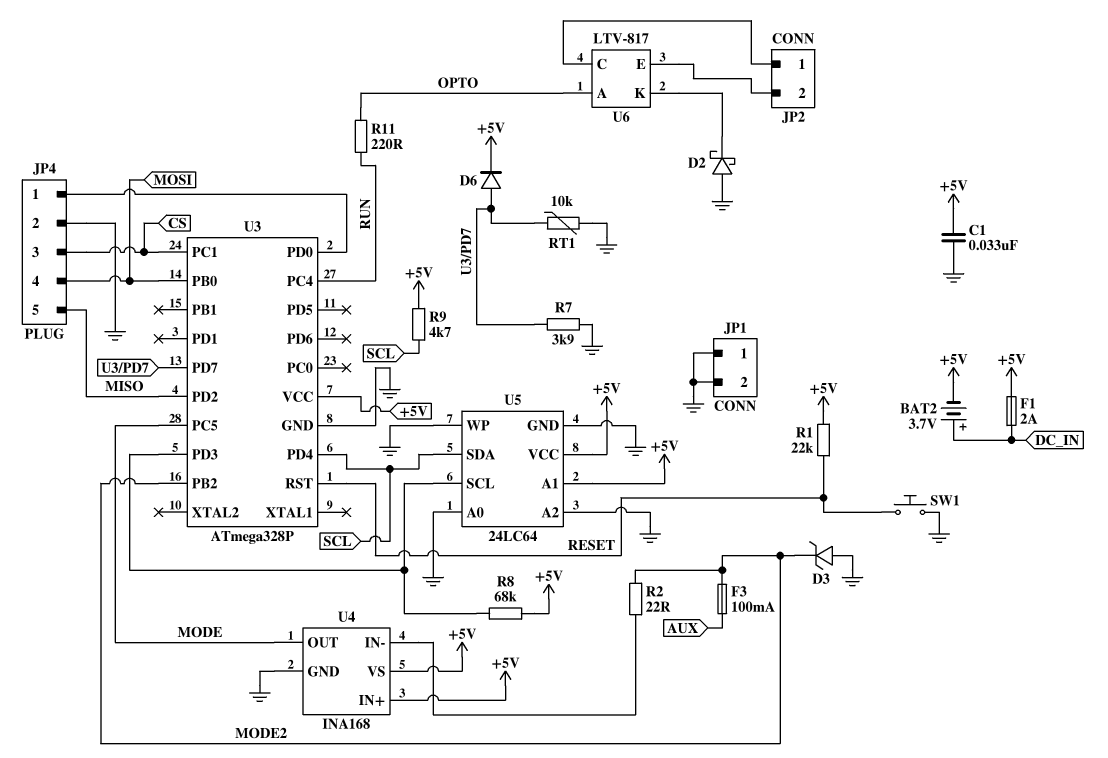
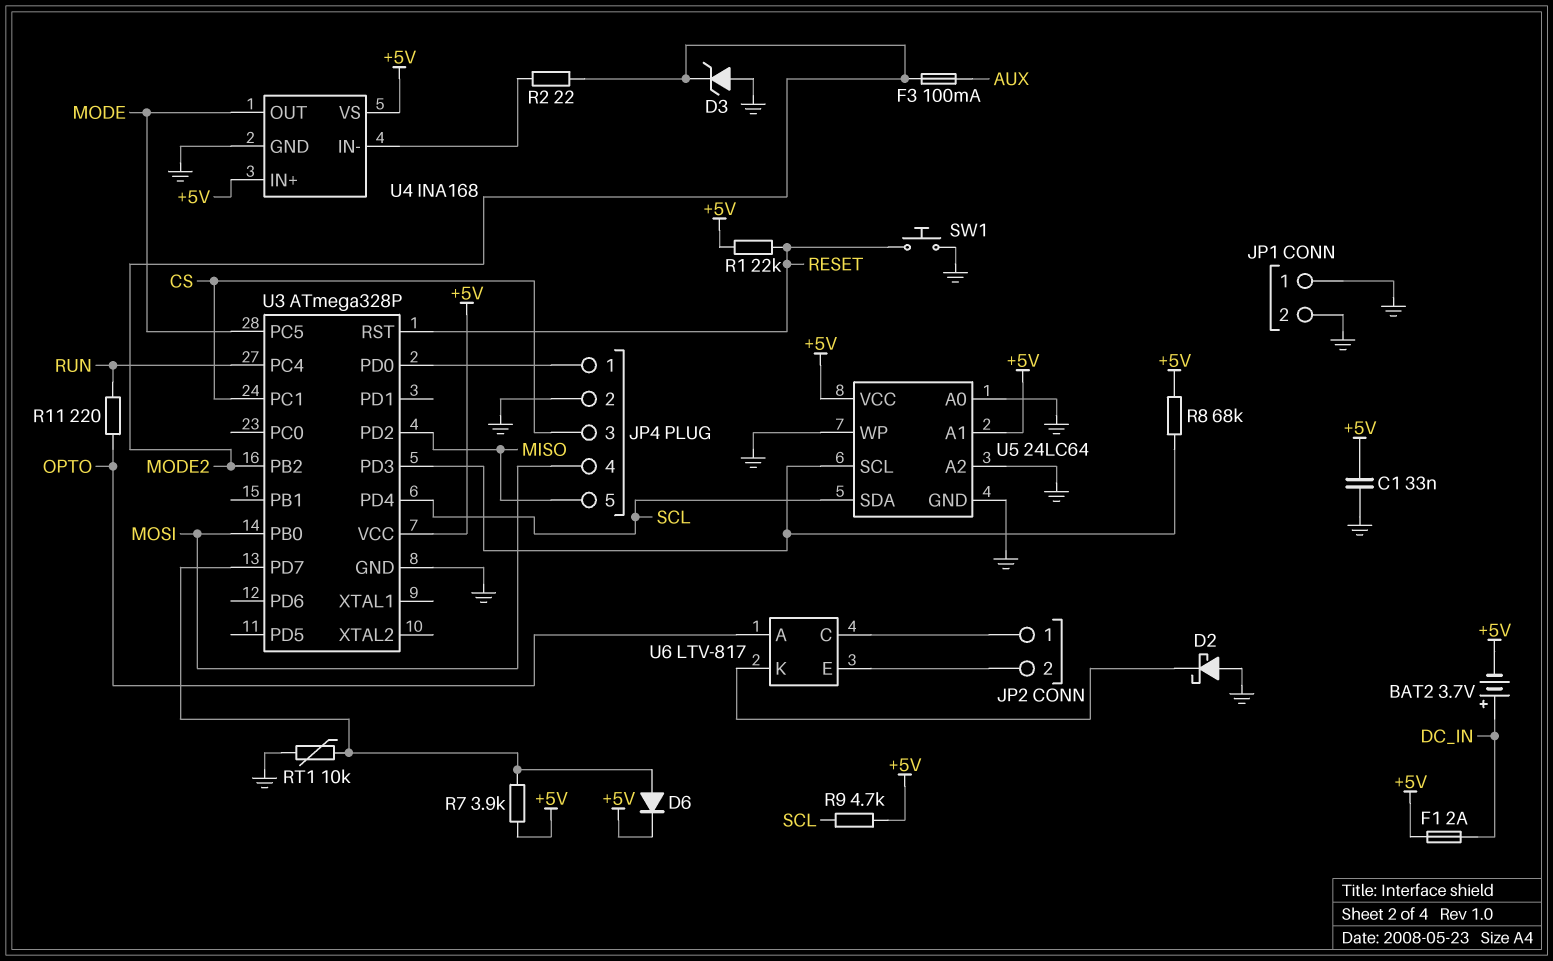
R7: 3.9k (GND, U3/PD7) -> 3.9k (+5V, U3/PD7)

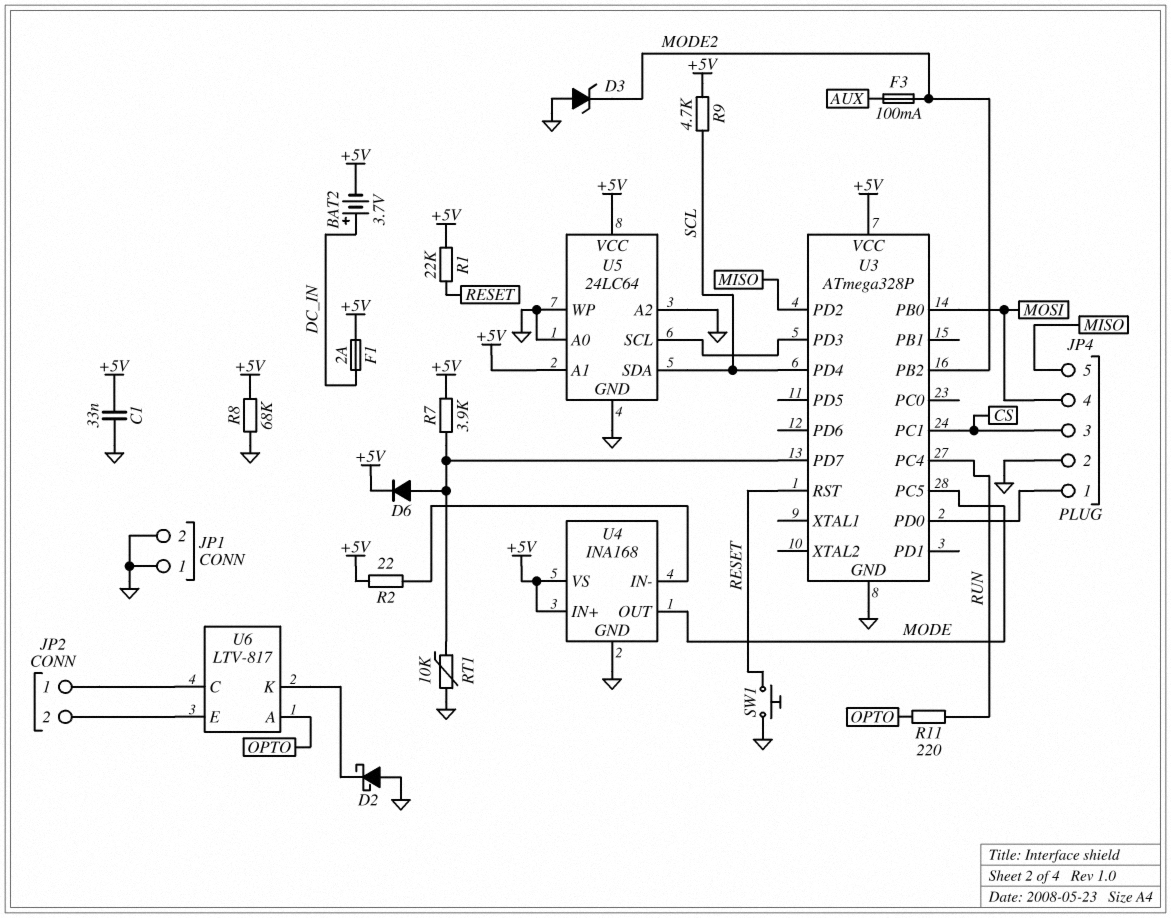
R2: 22 (MODE2, U4/IN-) -> 22 (+5V, U4/IN-)
R8: 68k (+5V, U3/PD3) -> 68k (+5V, GND)

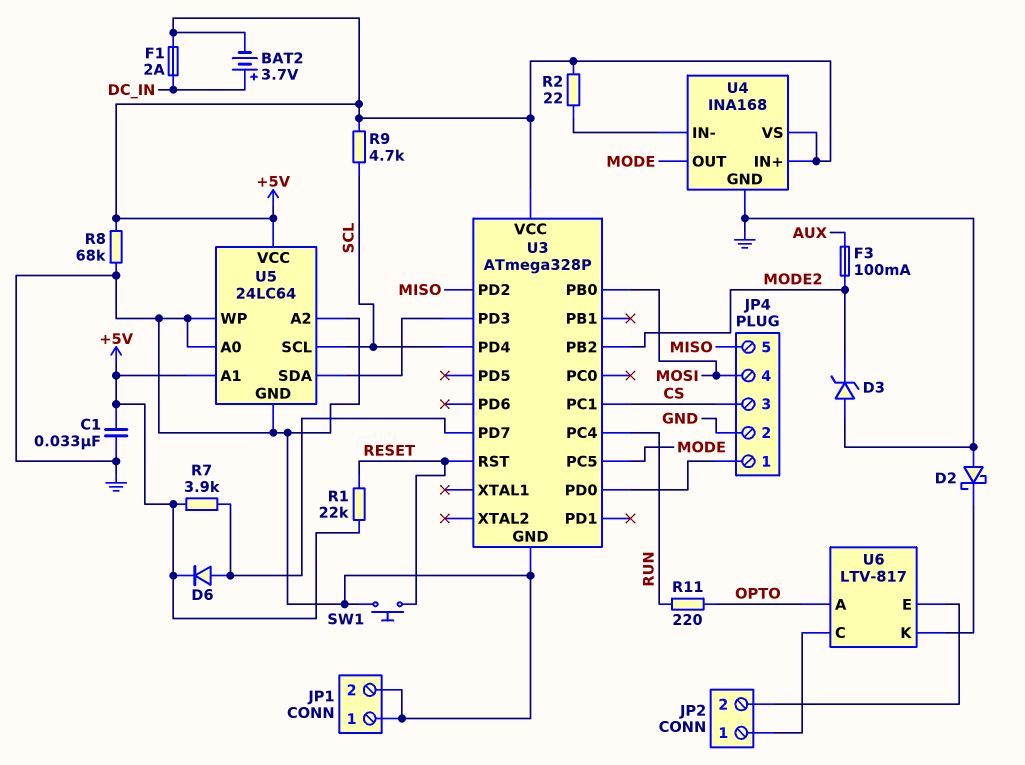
RT1: 10k (GND, U3/PD7) -> none
U5 pin SCL: U3/PD3 -> SCL
U5 pin SDA: SCL -> U3/PD3

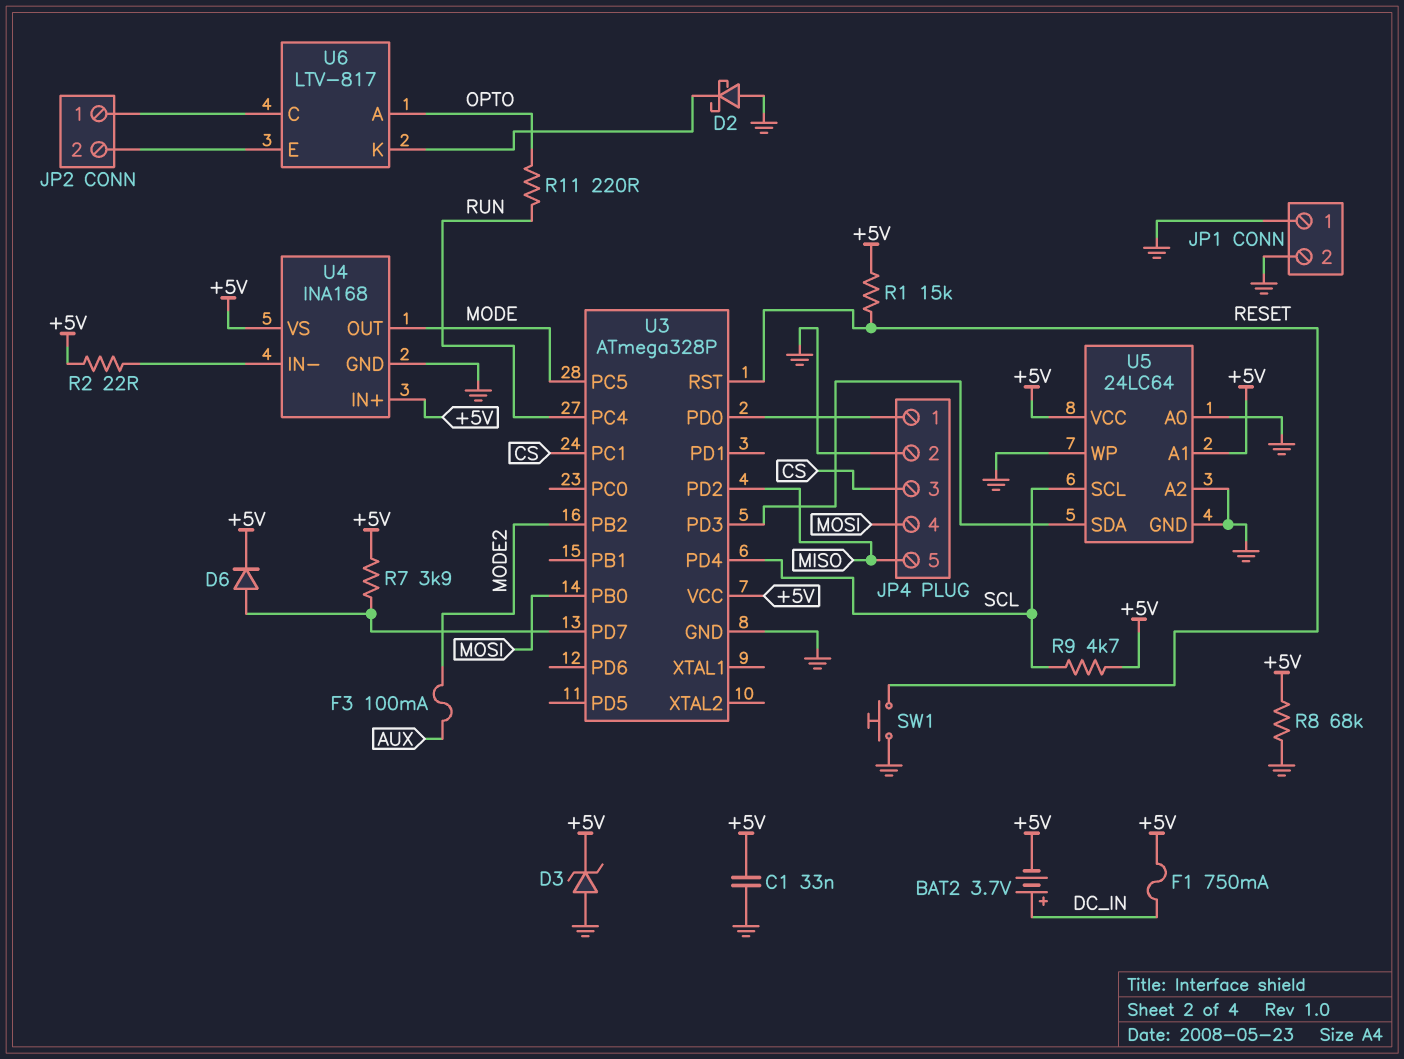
D3: zener (A GND, K MODE2) -> zener (A GND, K +5V)
F1: 2A (+5V, DC_IN) -> 750mA (+5V, DC_IN)
R1: 22k (+5V, RESET) -> 15k (+5V, RESET)

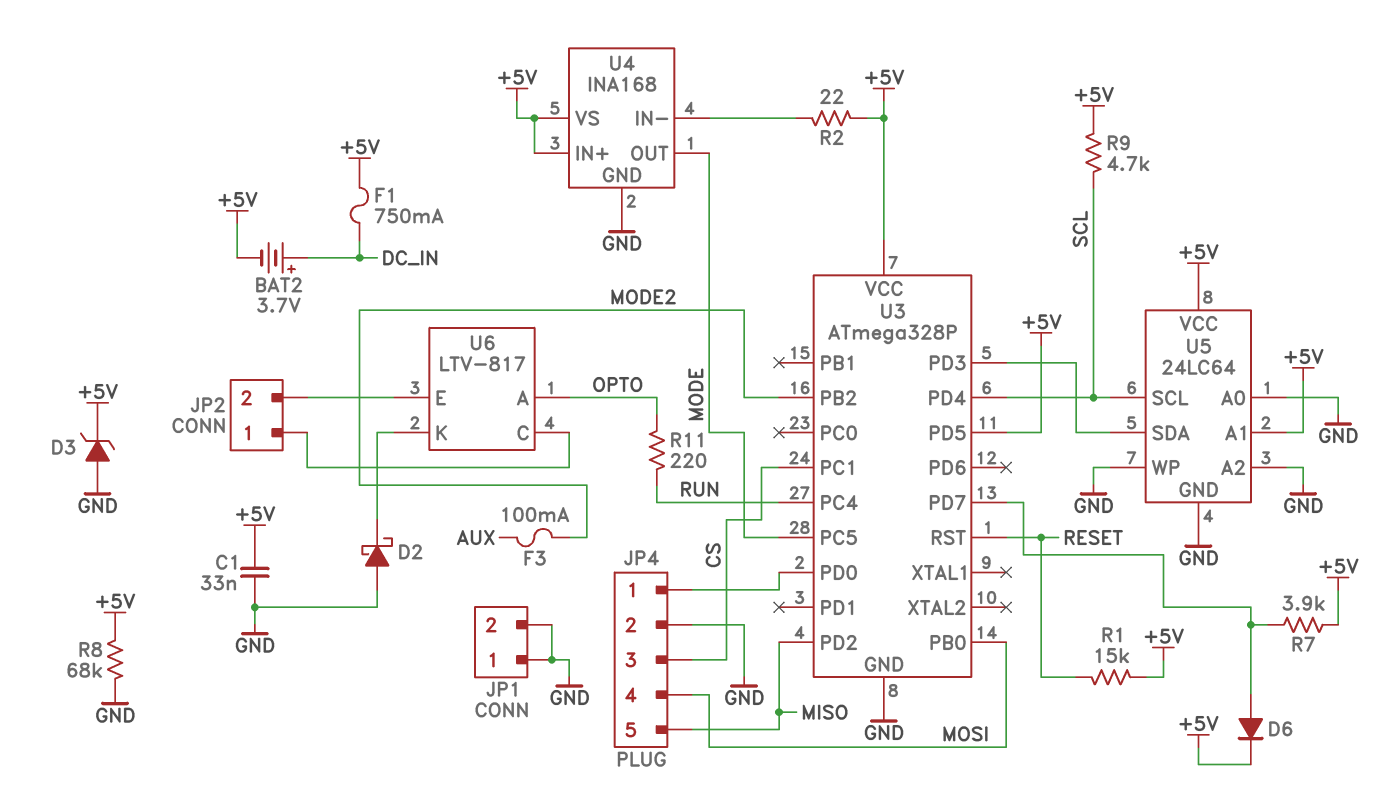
SW1: button (GND, RESET) -> none
U3 pin PD5: none -> +5V

